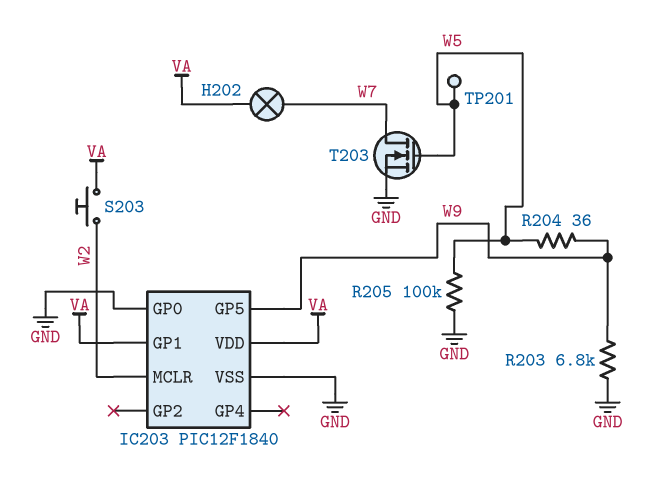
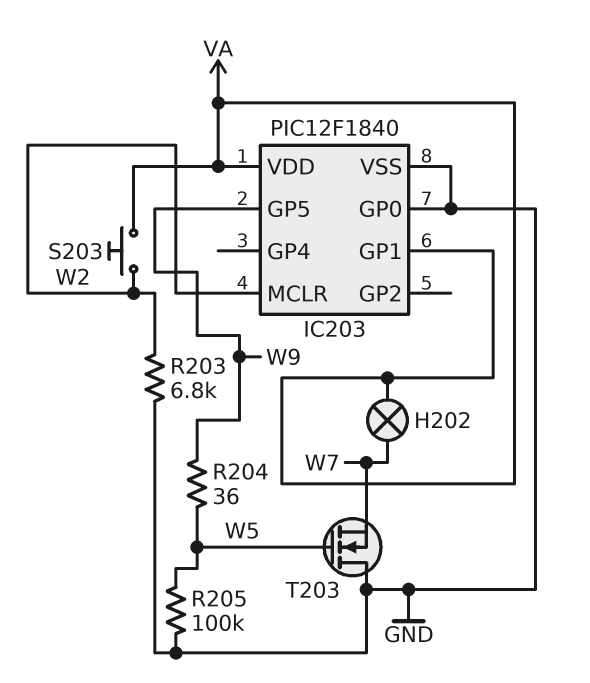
R203: 6.8k (GND, W9) -> 6.8k (GND, W2)
T203: NMOS (G W5, D W7, S GND) -> NMOS (G W5, D GND, S W7)
TP201: test point (W5) -> none

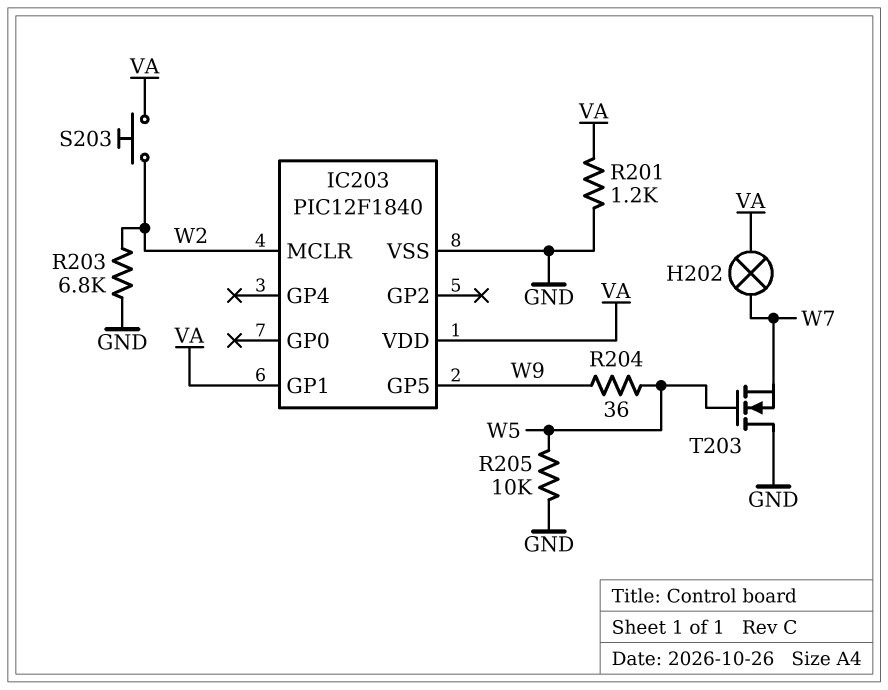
IC203 pin GP0: GND -> none
R201: none -> 1.2k (GND, VA)
R205: 100k (GND, W5) -> 10k (GND, W5)

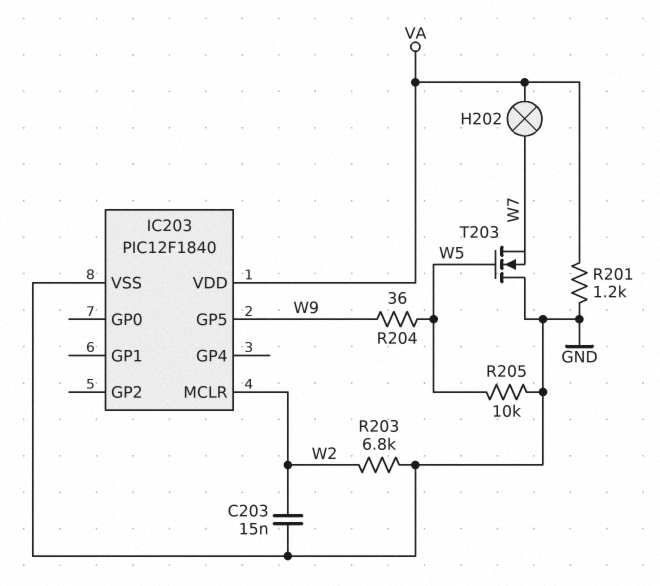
C203: none -> 15nF (GND, W2)
IC203 pin GP1: VA -> none
S203: button (VA, W2) -> none

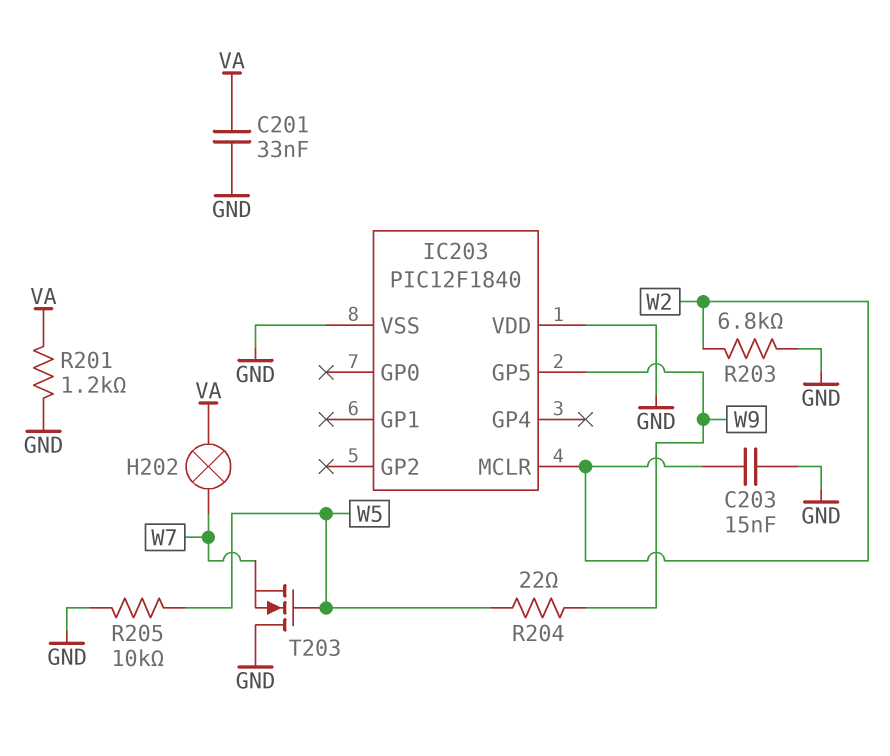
C201: none -> 33nF (GND, VA)
IC203 pin VDD: VA -> GND
R204: 36 (W5, W9) -> 22 (W5, W9)

